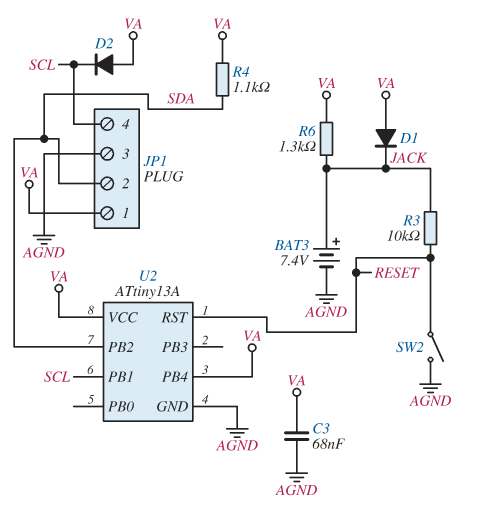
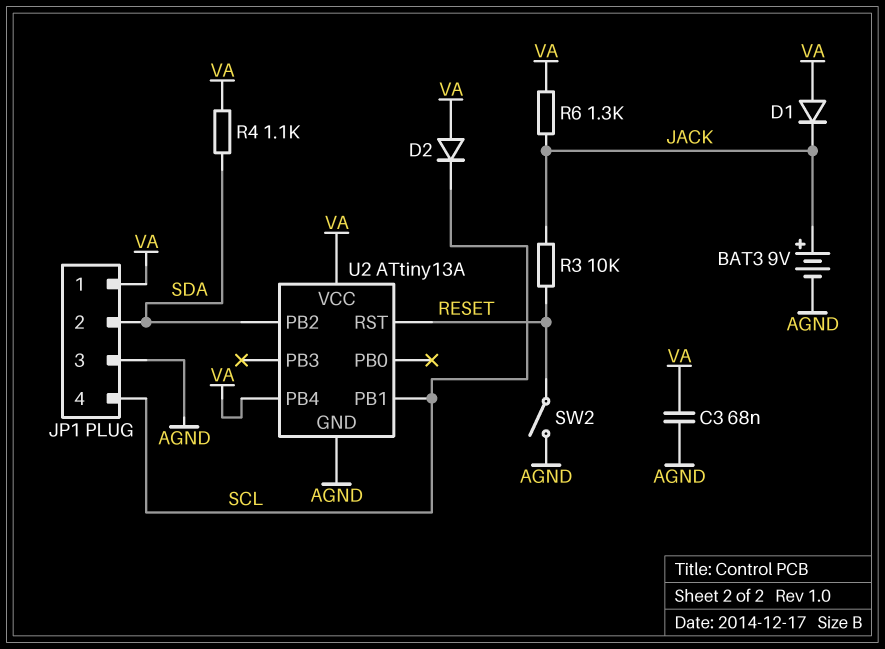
BAT3: 7.4V (plus JACK, minus AGND) -> 9V (plus JACK, minus AGND)

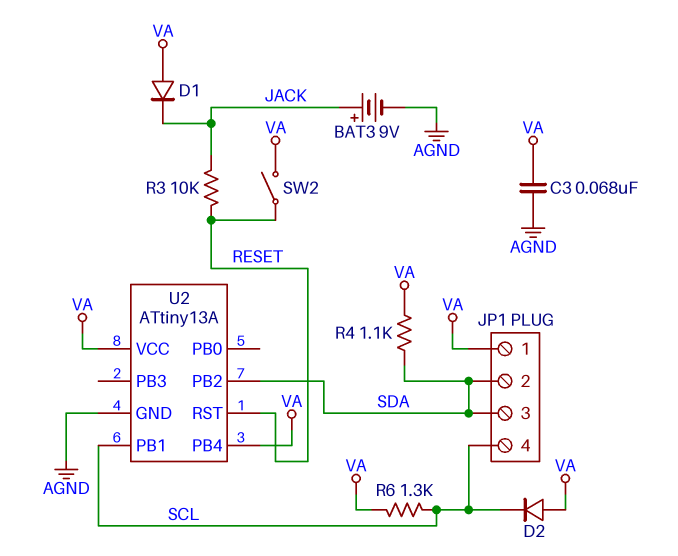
JP1 pin 3: AGND -> SDA
R6: 1.3k (JACK, VA) -> 1.3k (SCL, VA)
SW2: switch (AGND, RESET) -> switch (RESET, VA)

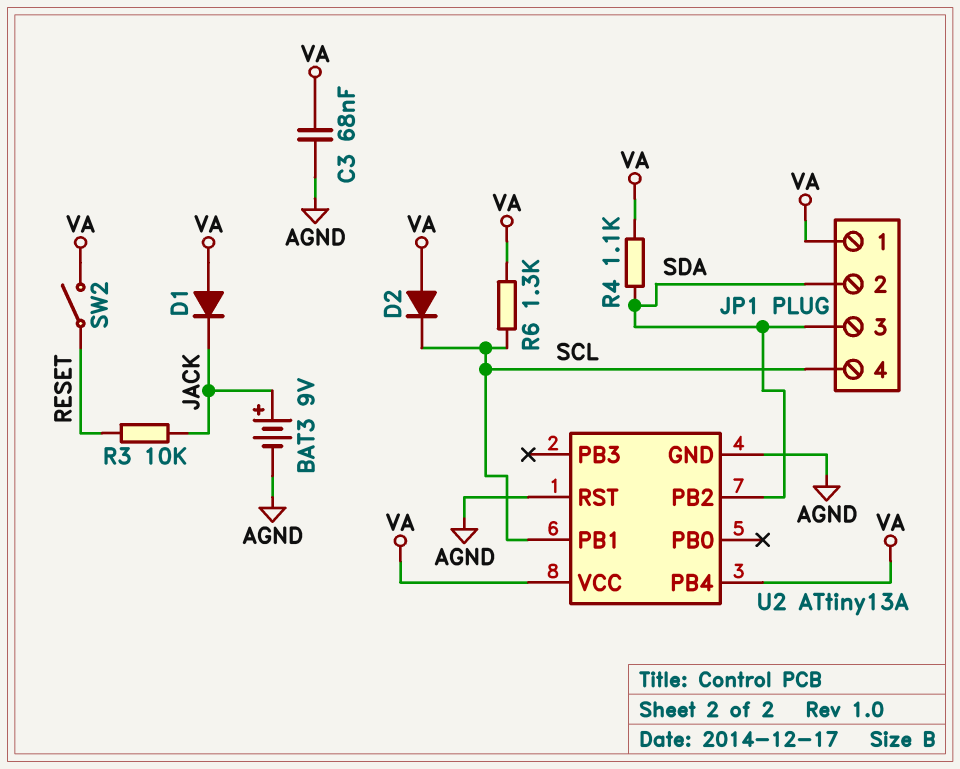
U2 pin RST: RESET -> AGND

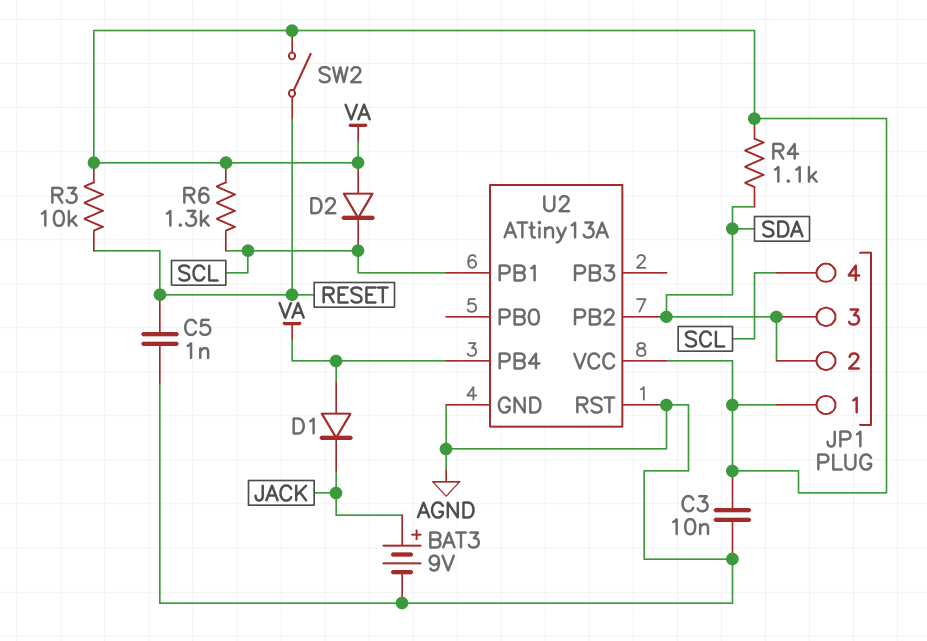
C3: 68nF (AGND, VA) -> 10nF (AGND, VA)
C5: none -> 1nF (AGND, RESET)
R3: 10k (JACK, RESET) -> 10k (RESET, VA)

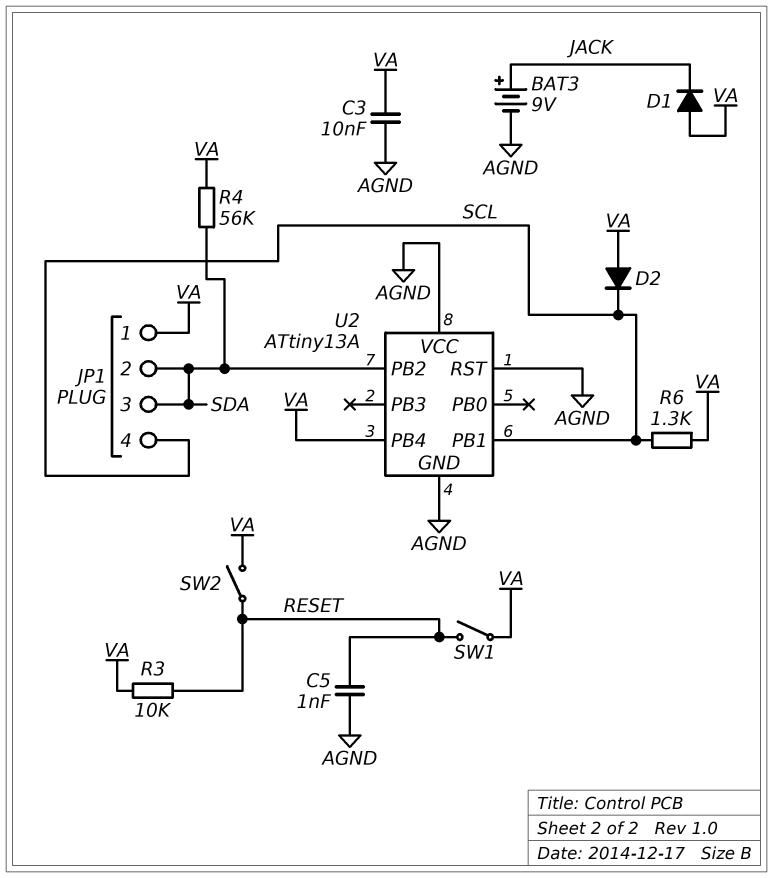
R4: 1.1k (SDA, VA) -> 56k (SDA, VA)
SW1: none -> switch (RESET, VA)
U2 pin VCC: VA -> AGND

